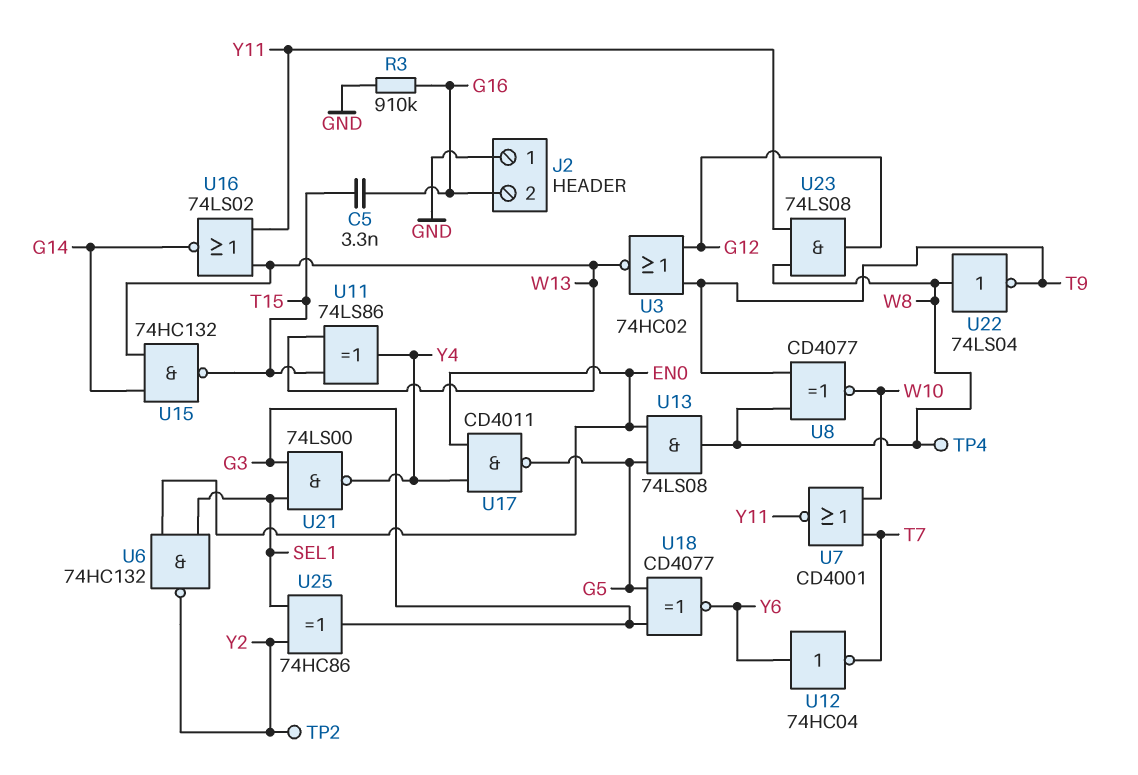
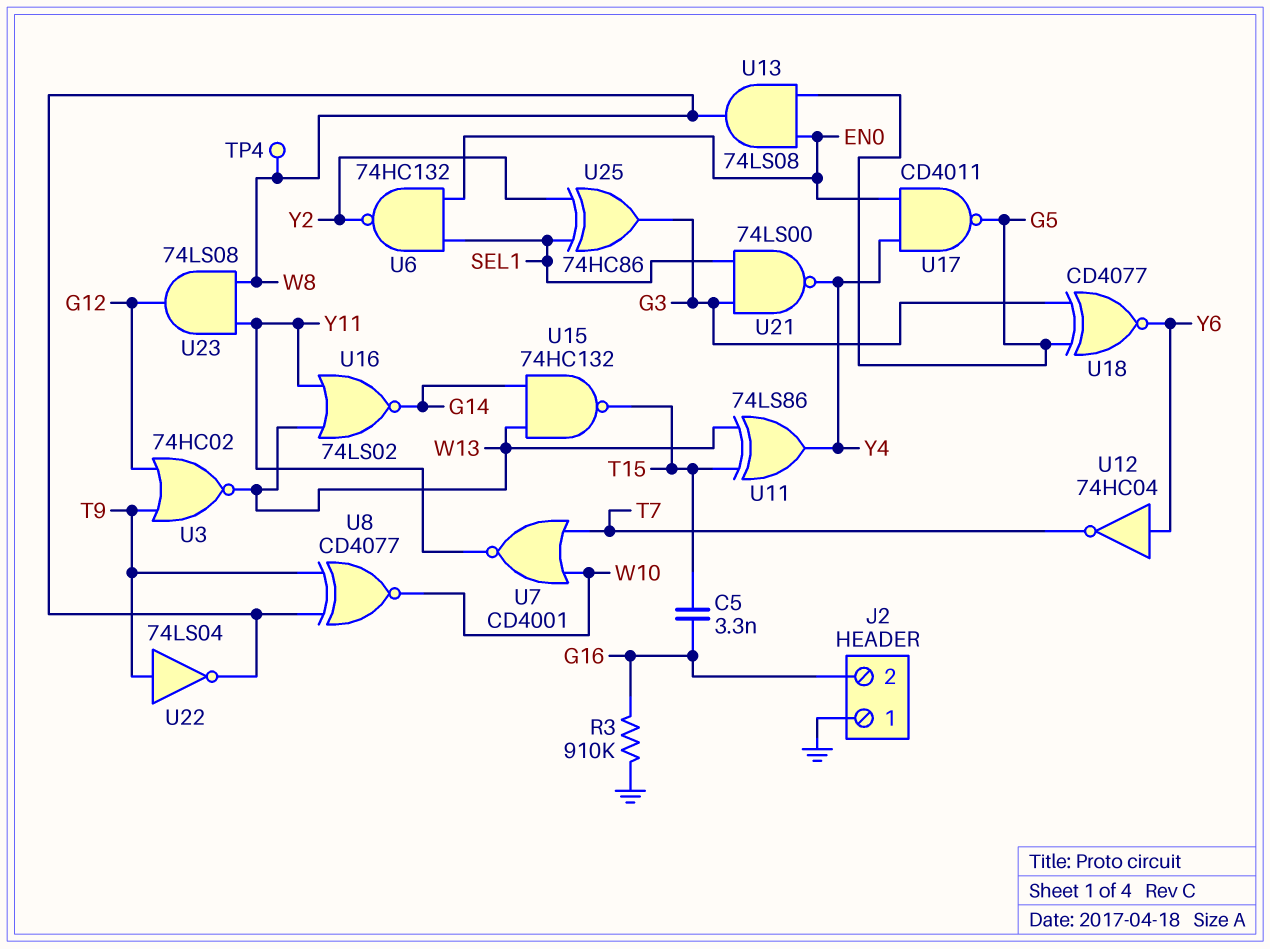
TP2: test point (Y2) -> none
U22: NOT 74LS04 (in W8, out T9) -> NOT 74LS04 (in T9, out W8)

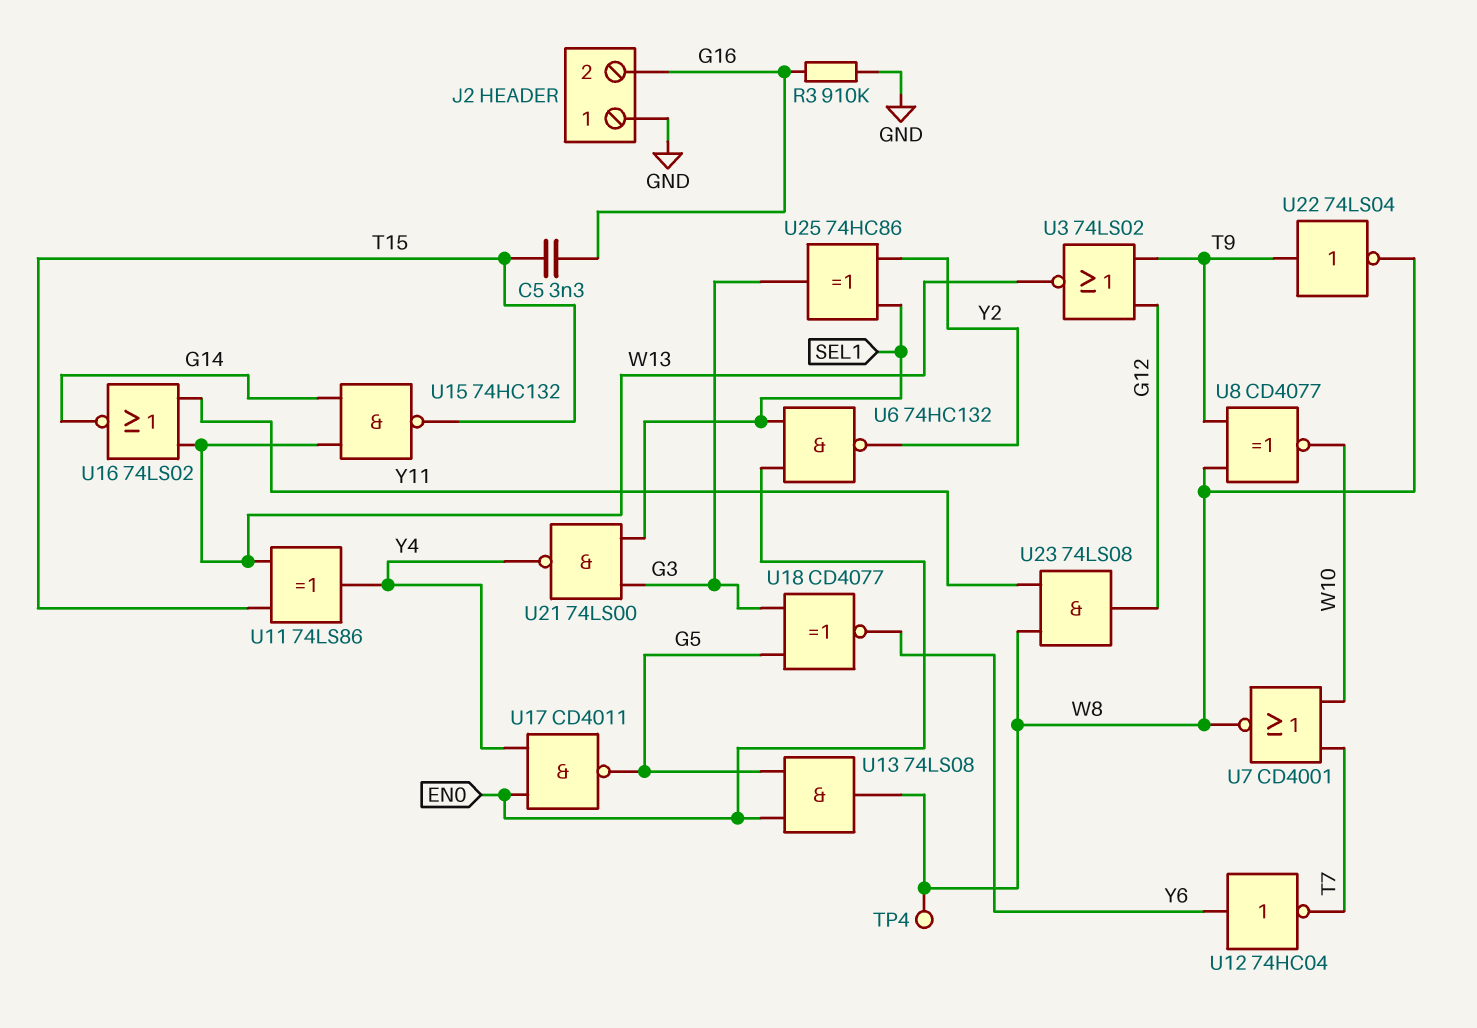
U3: NOR 74HC02 (in G12, in T9, out W13) -> NOR 74LS02 (in G12, in T9, out W13)
U7: NOR CD4001 (in T7, in W10, out Y11) -> NOR CD4001 (in T7, in W10, out W8)

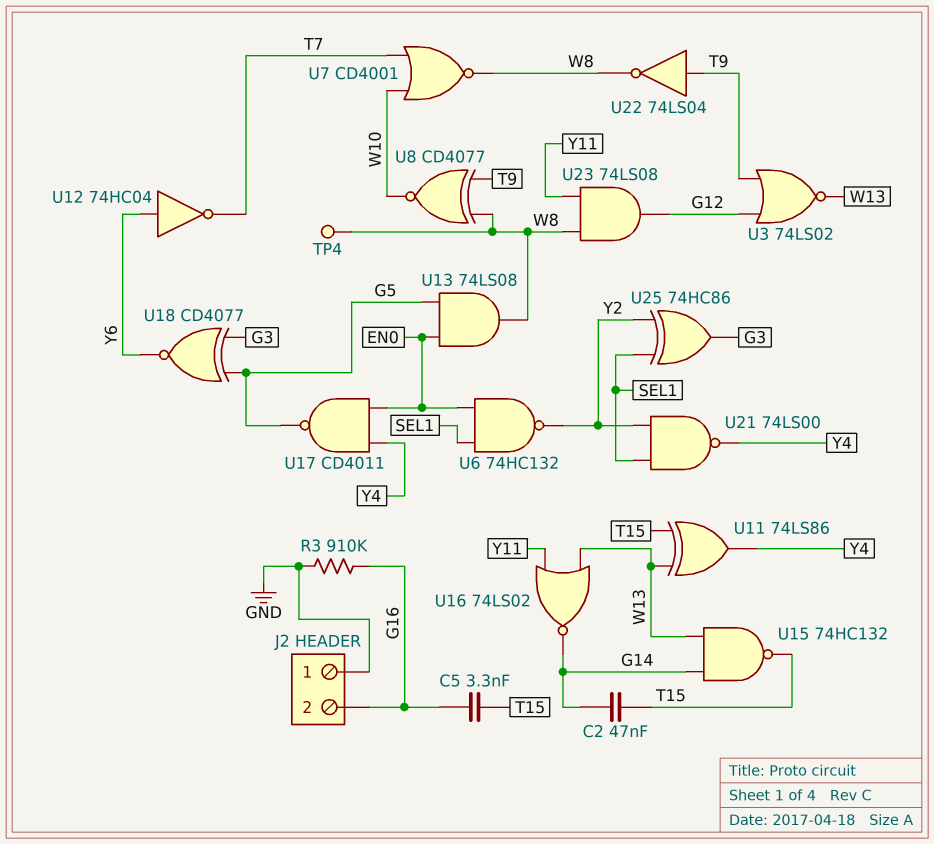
C2: none -> 47nF (G14, T15)
U21: NAND 74LS00 (in G3, in SEL1, out Y4) -> NAND 74LS00 (in SEL1, in Y2, out Y4)

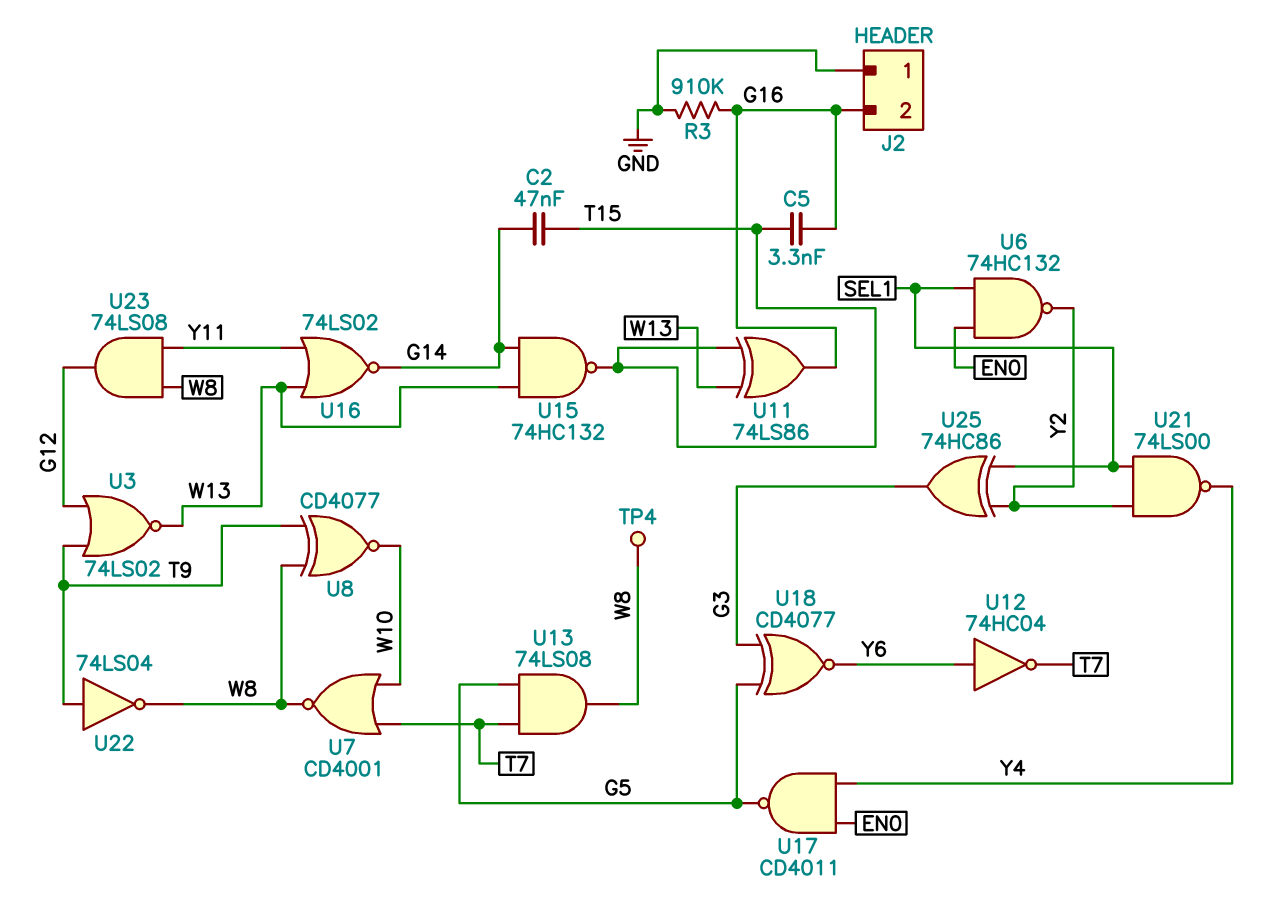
U11: XOR 74LS86 (in T15, in W13, out Y4) -> XOR 74LS86 (in T15, in W13, out G16)
U13: AND 74LS08 (in EN0, in G5, out W8) -> AND 74LS08 (in G5, in T7, out W8)

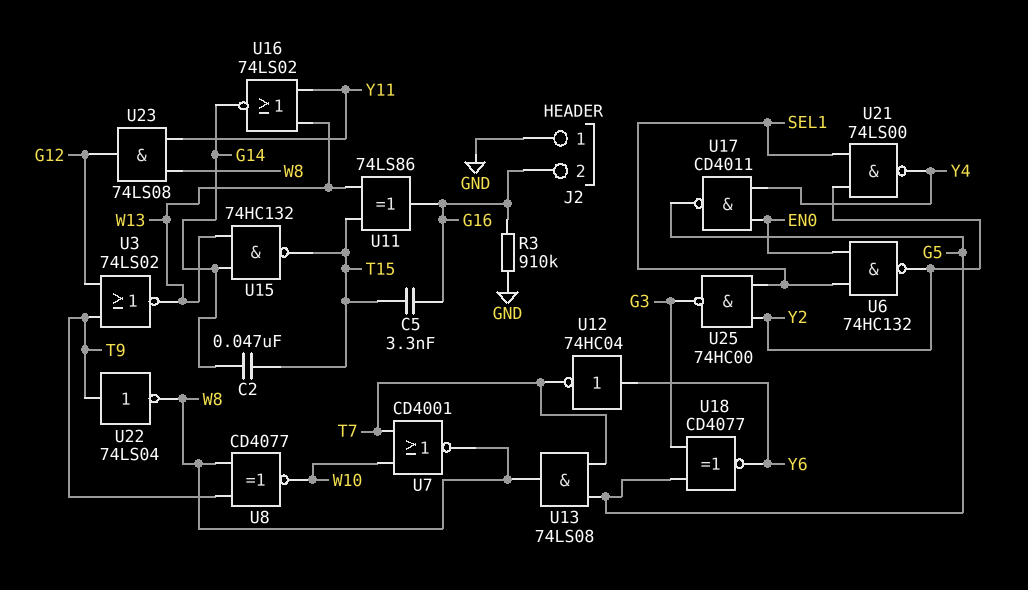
TP4: test point (W8) -> none
U25: XOR 74HC86 (in SEL1, in Y2, out G3) -> NAND 74HC00 (in SEL1, in Y2, out G3)

